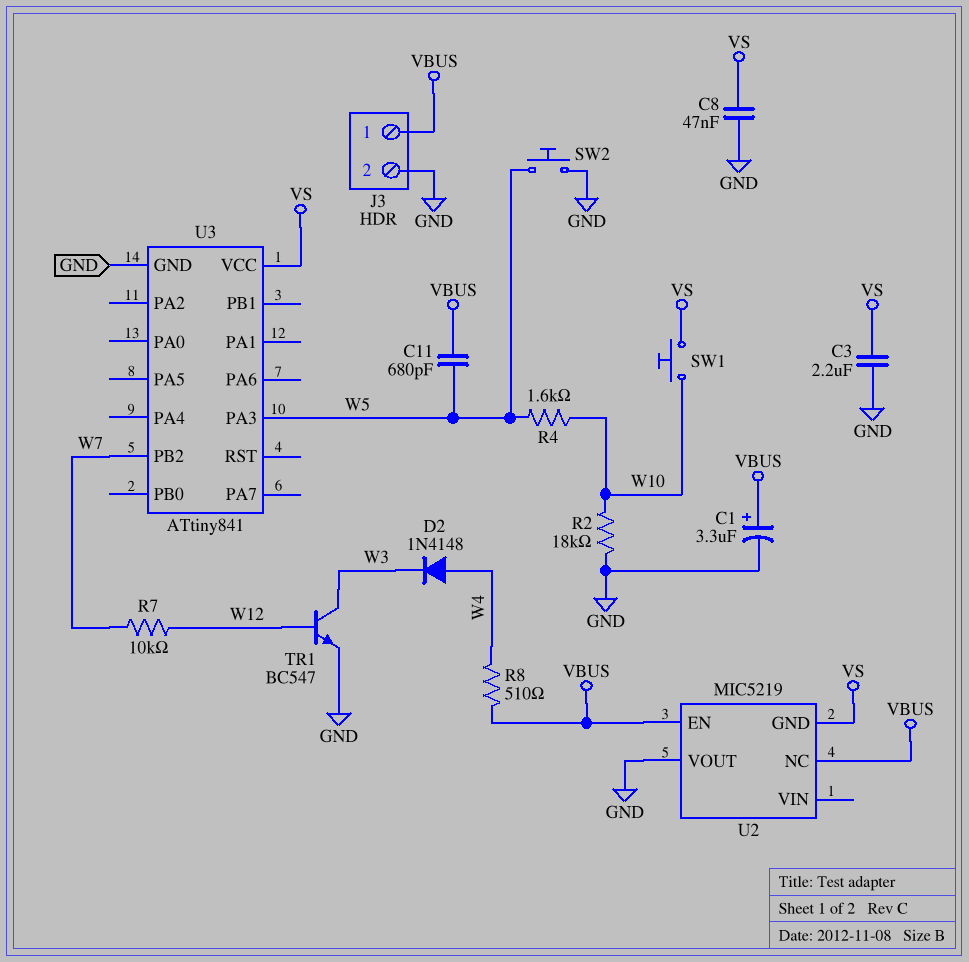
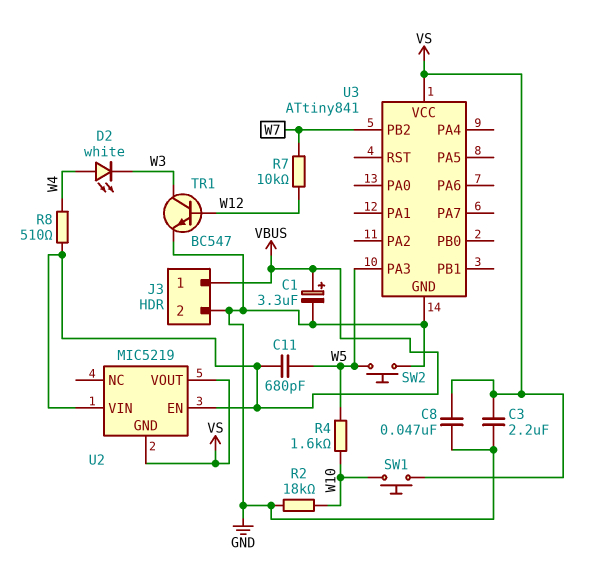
D2: diode 1N4148 (A W4, K W3) -> LED white (A W4, K W3)
U2 pin NC: VBUS -> none
U2 pin VIN: none -> VBUS
U2 pin VOUT: GND -> VS

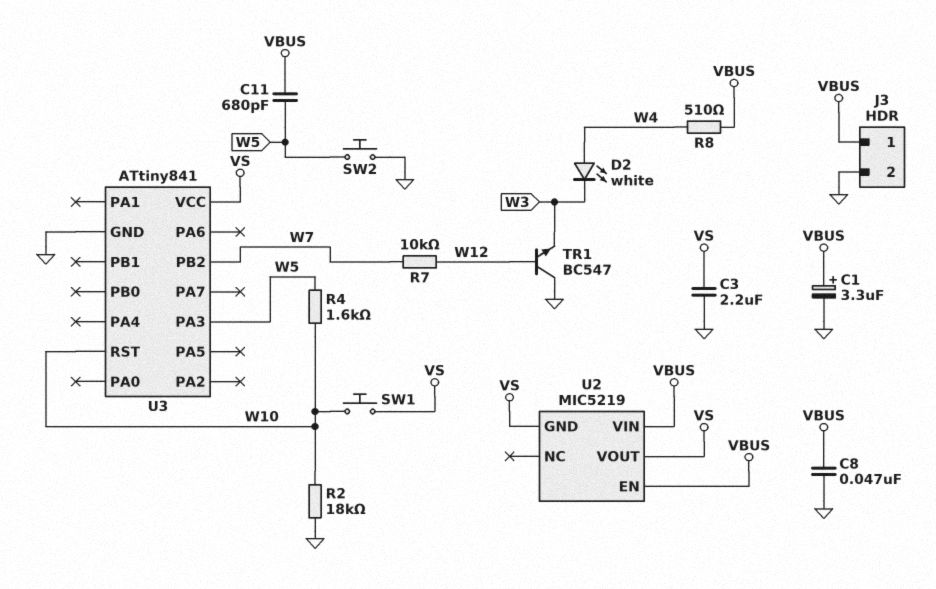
C8: 47nF (GND, VS) -> 47nF (GND, VBUS)
TR1: NPN BC547 (B W12, C W3, E GND) -> NPN BC547 (B W12, C GND, E W3)
U3 pin RST: none -> W10

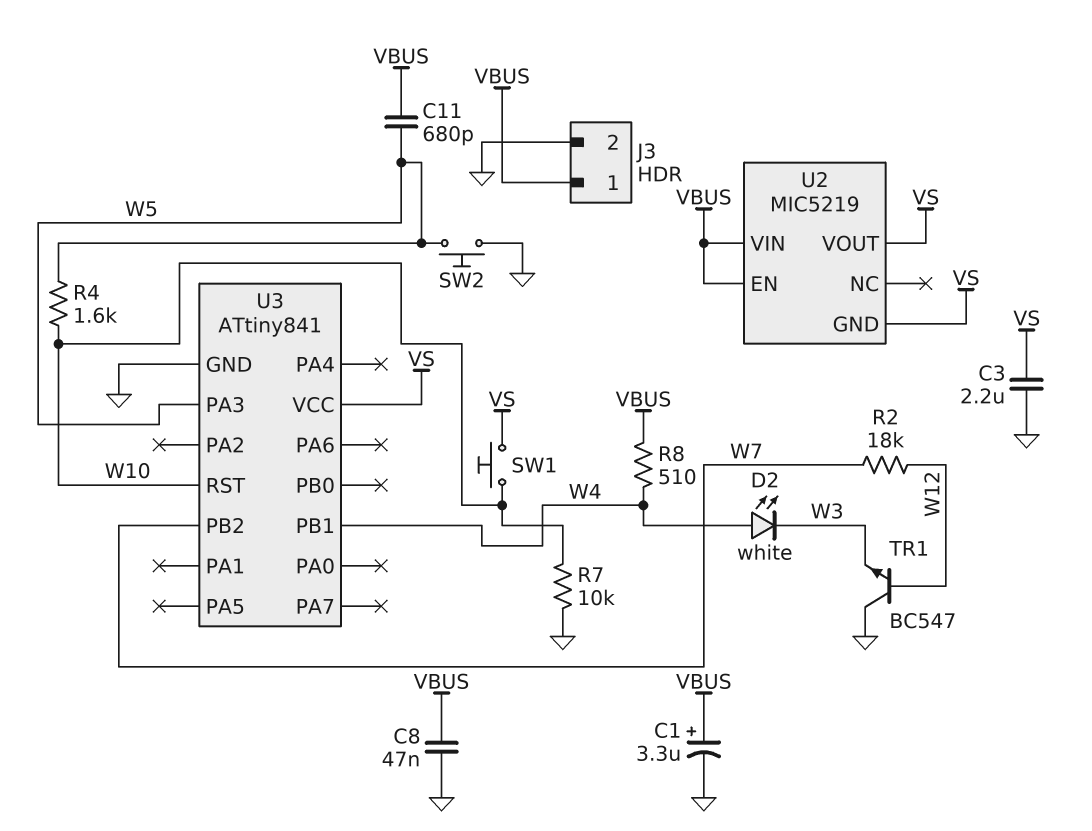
R2: 18k (GND, W10) -> 18k (W7, W12)
R7: 10k (W7, W12) -> 10k (GND, W10)
U3 pin PB1: none -> W4

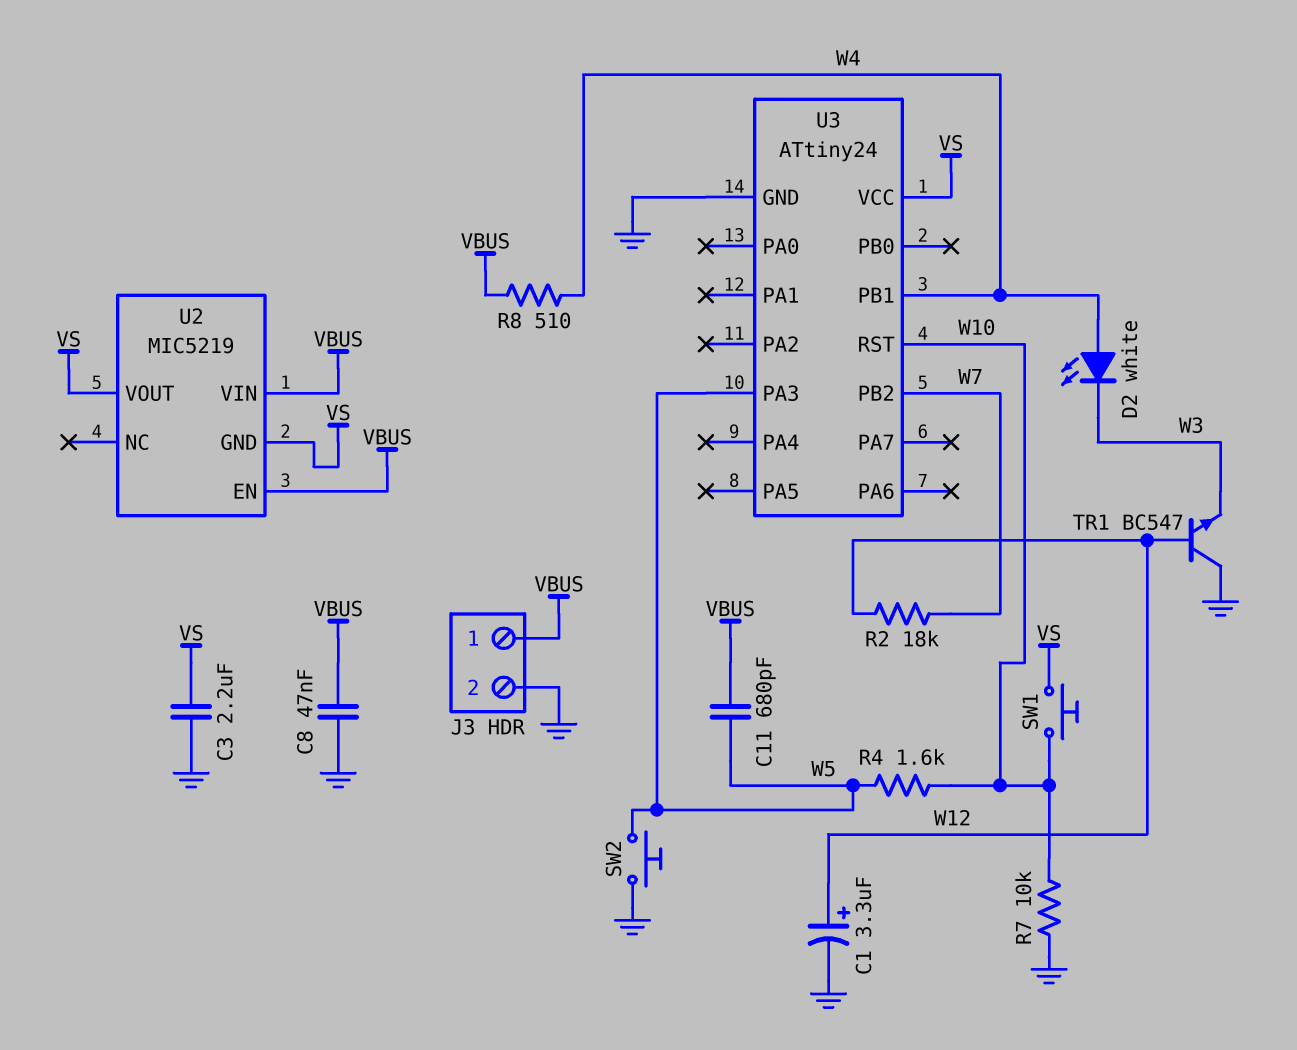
C1: 3.3uF (plus VBUS, minus GND) -> 3.3uF (plus W12, minus GND)
U3: ATtiny841 -> ATtiny24

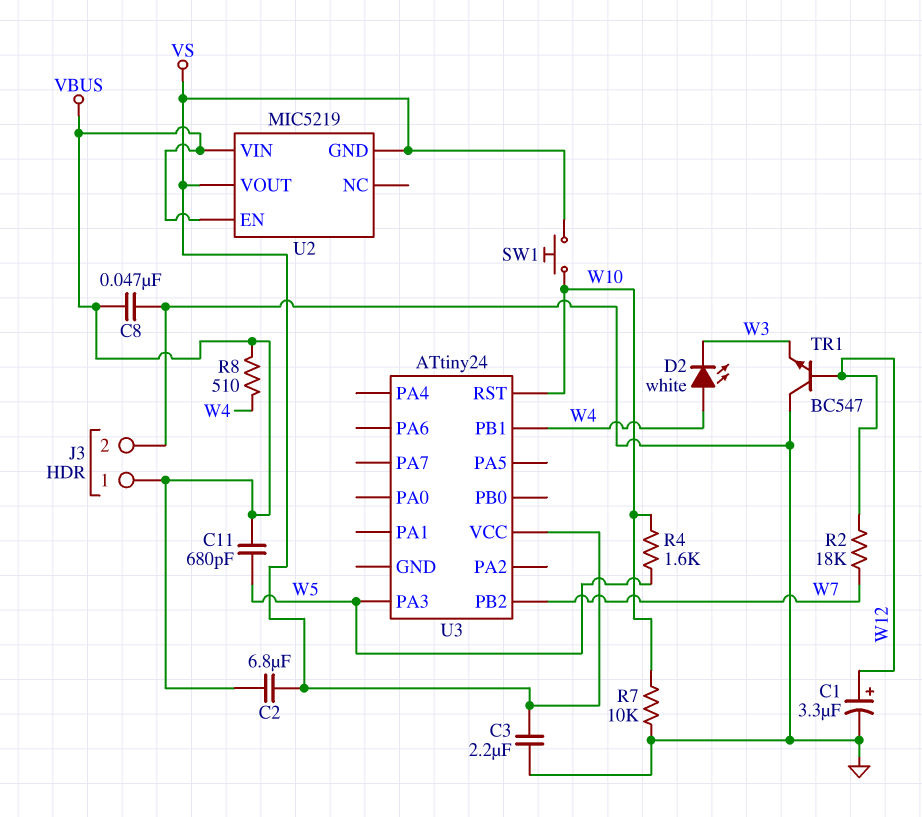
C2: none -> 6.8uF (VBUS, VS)
SW2: button (GND, W5) -> none
U3 pin GND: GND -> none

